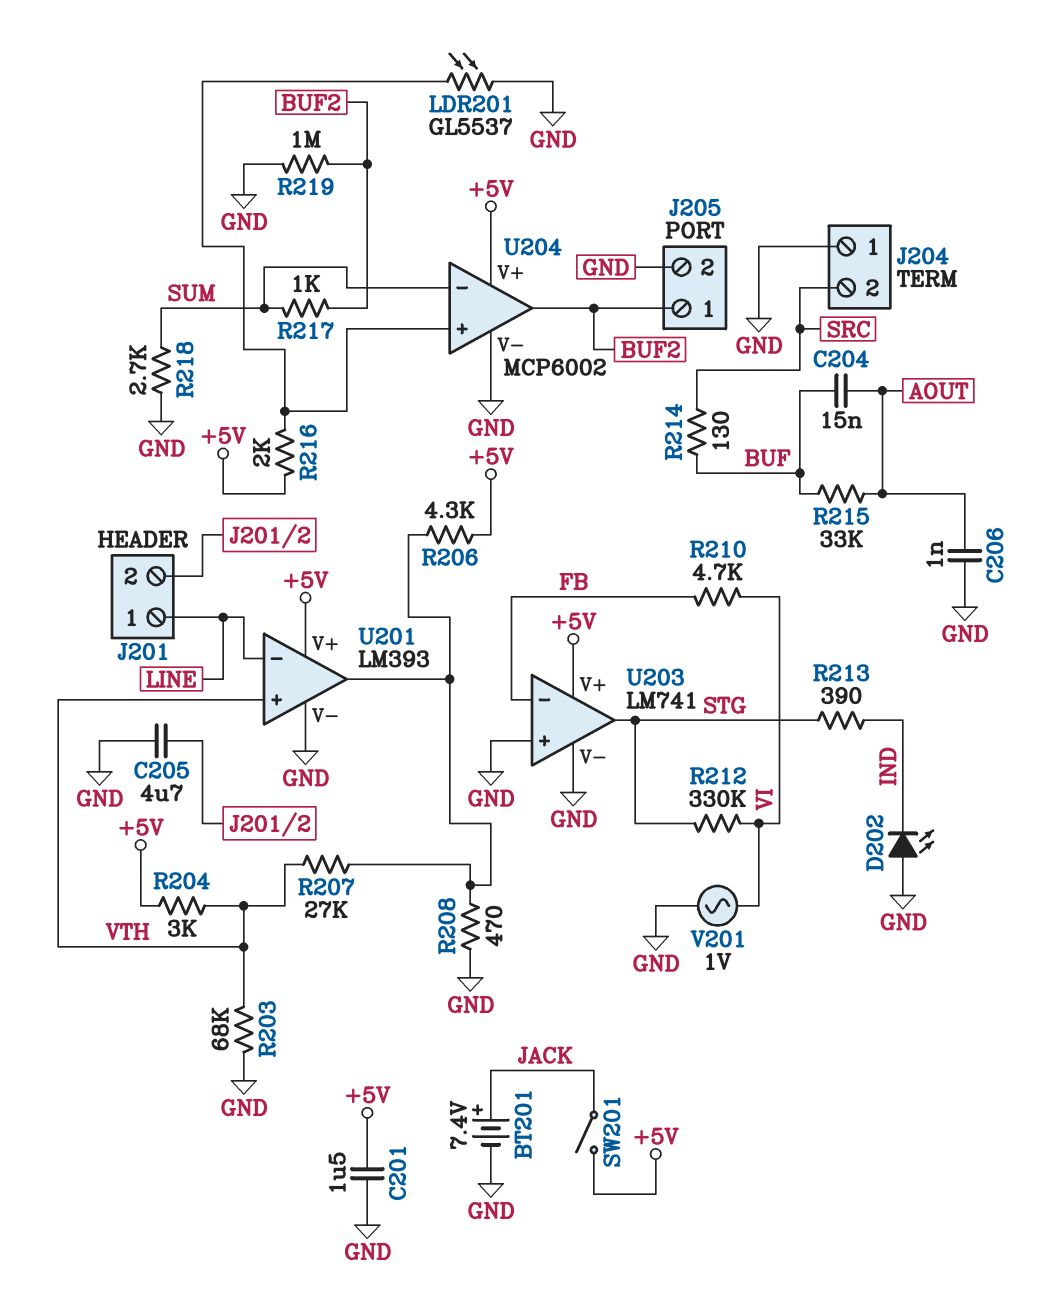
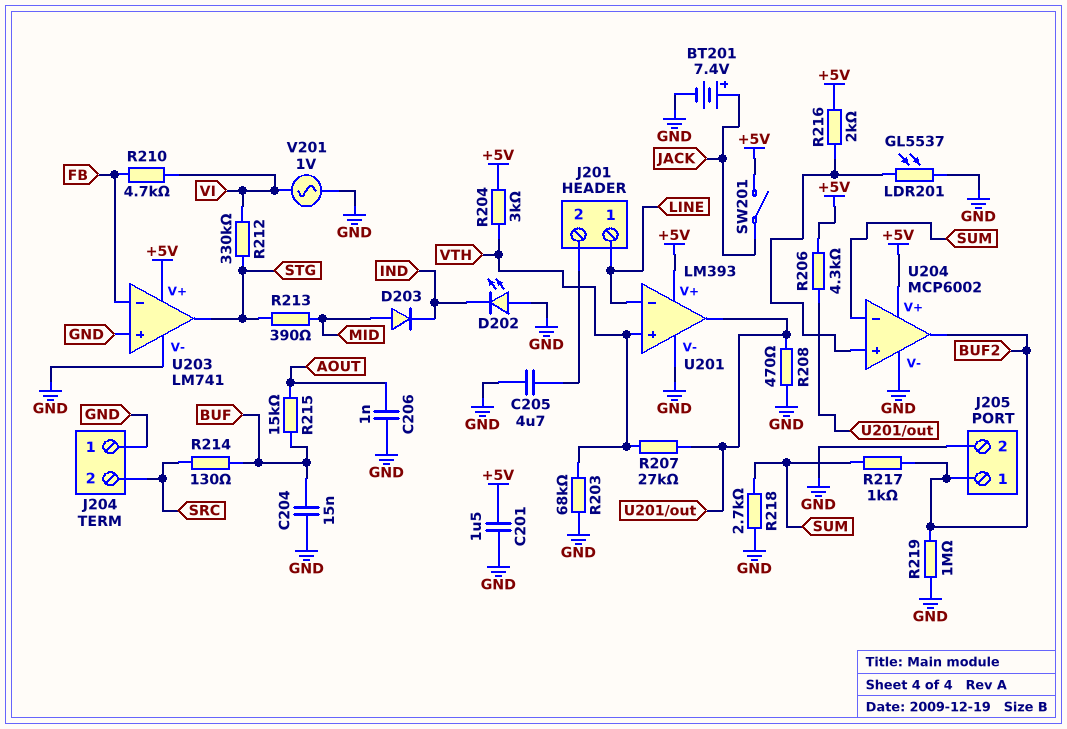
C204: 15nF (AOUT, BUF) -> 15nF (BUF, GND)
D203: none -> diode (A MID, K IND)
R213: 390 (IND, STG) -> 390 (MID, STG)
R215: 33k (AOUT, BUF) -> 15k (AOUT, BUF)

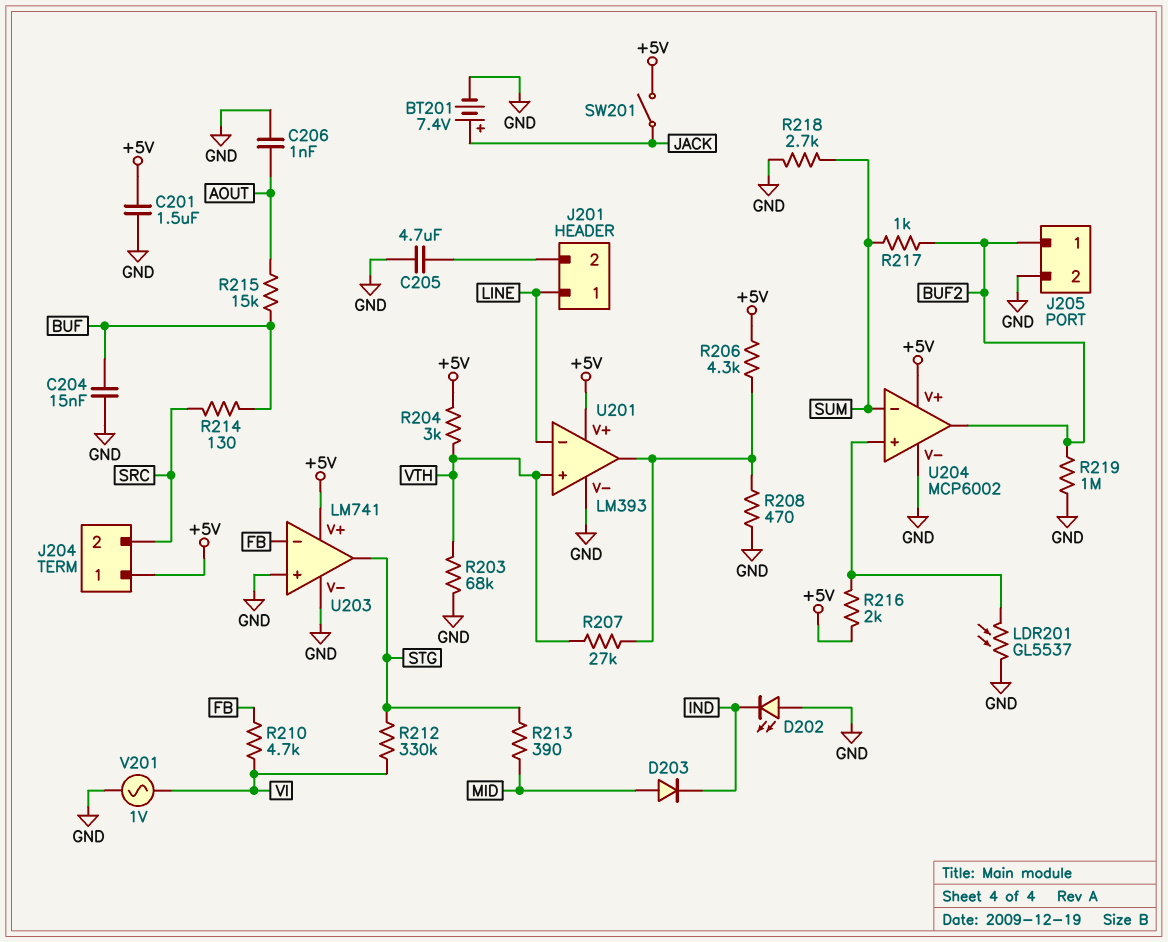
J204 pin 1: GND -> +5V

